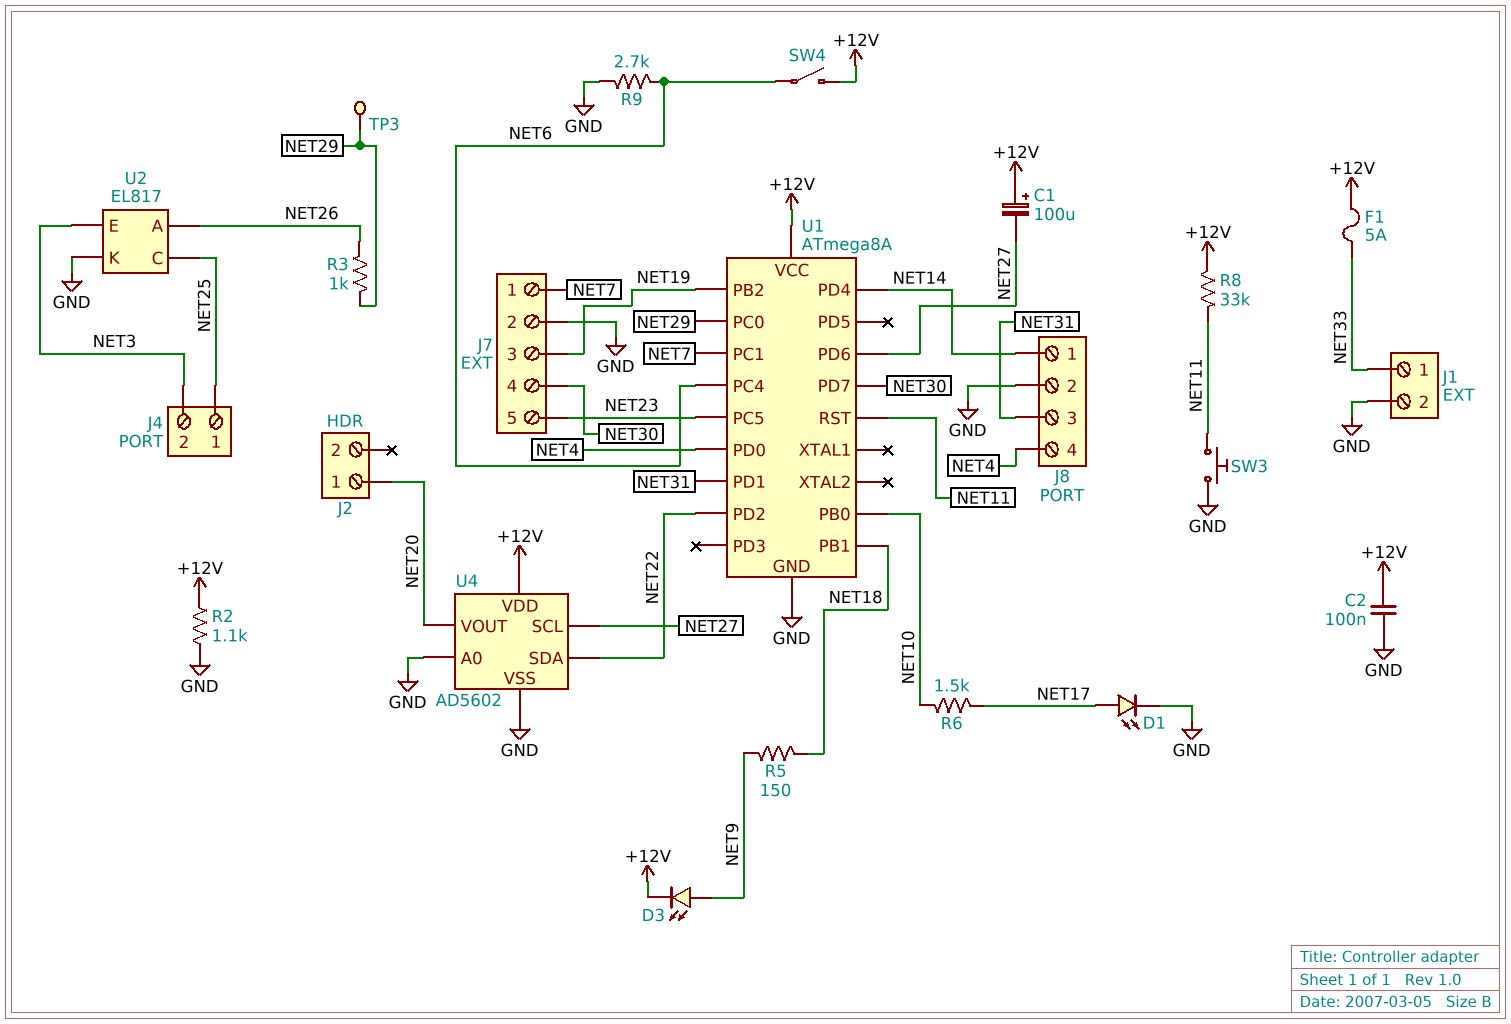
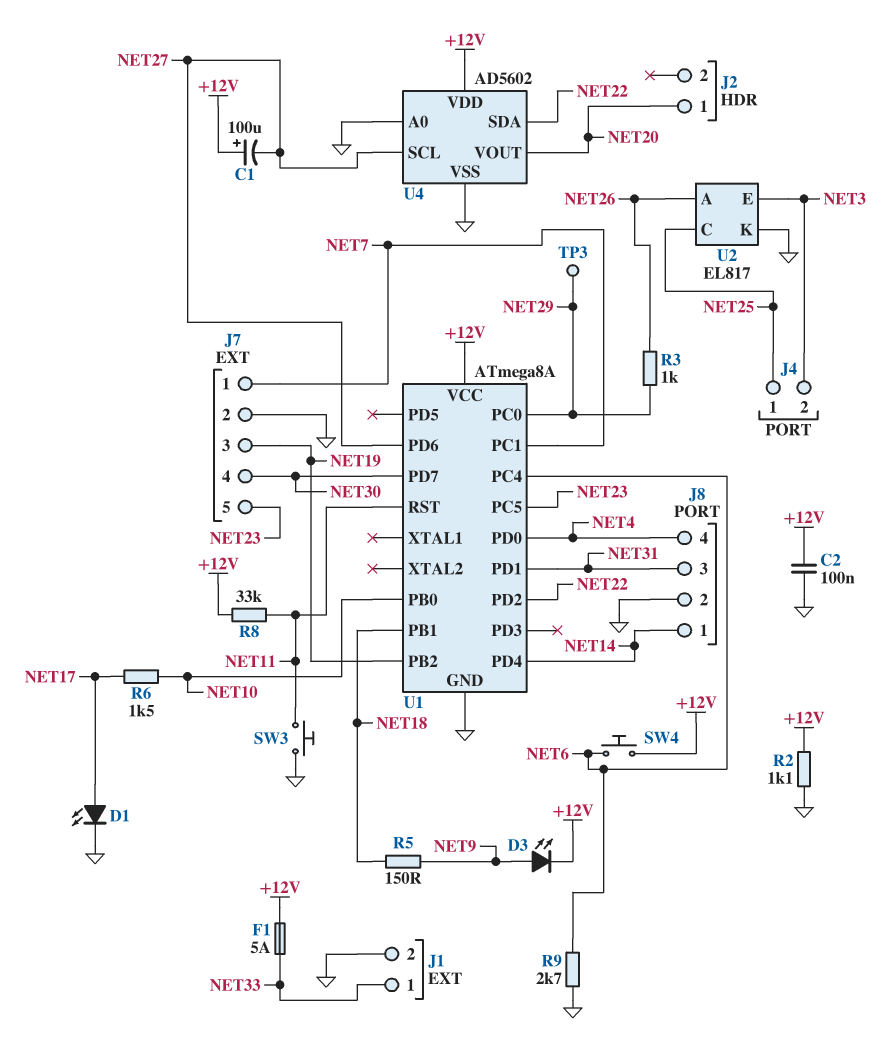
SW4: switch (+12V, NET6) -> button (+12V, NET6)

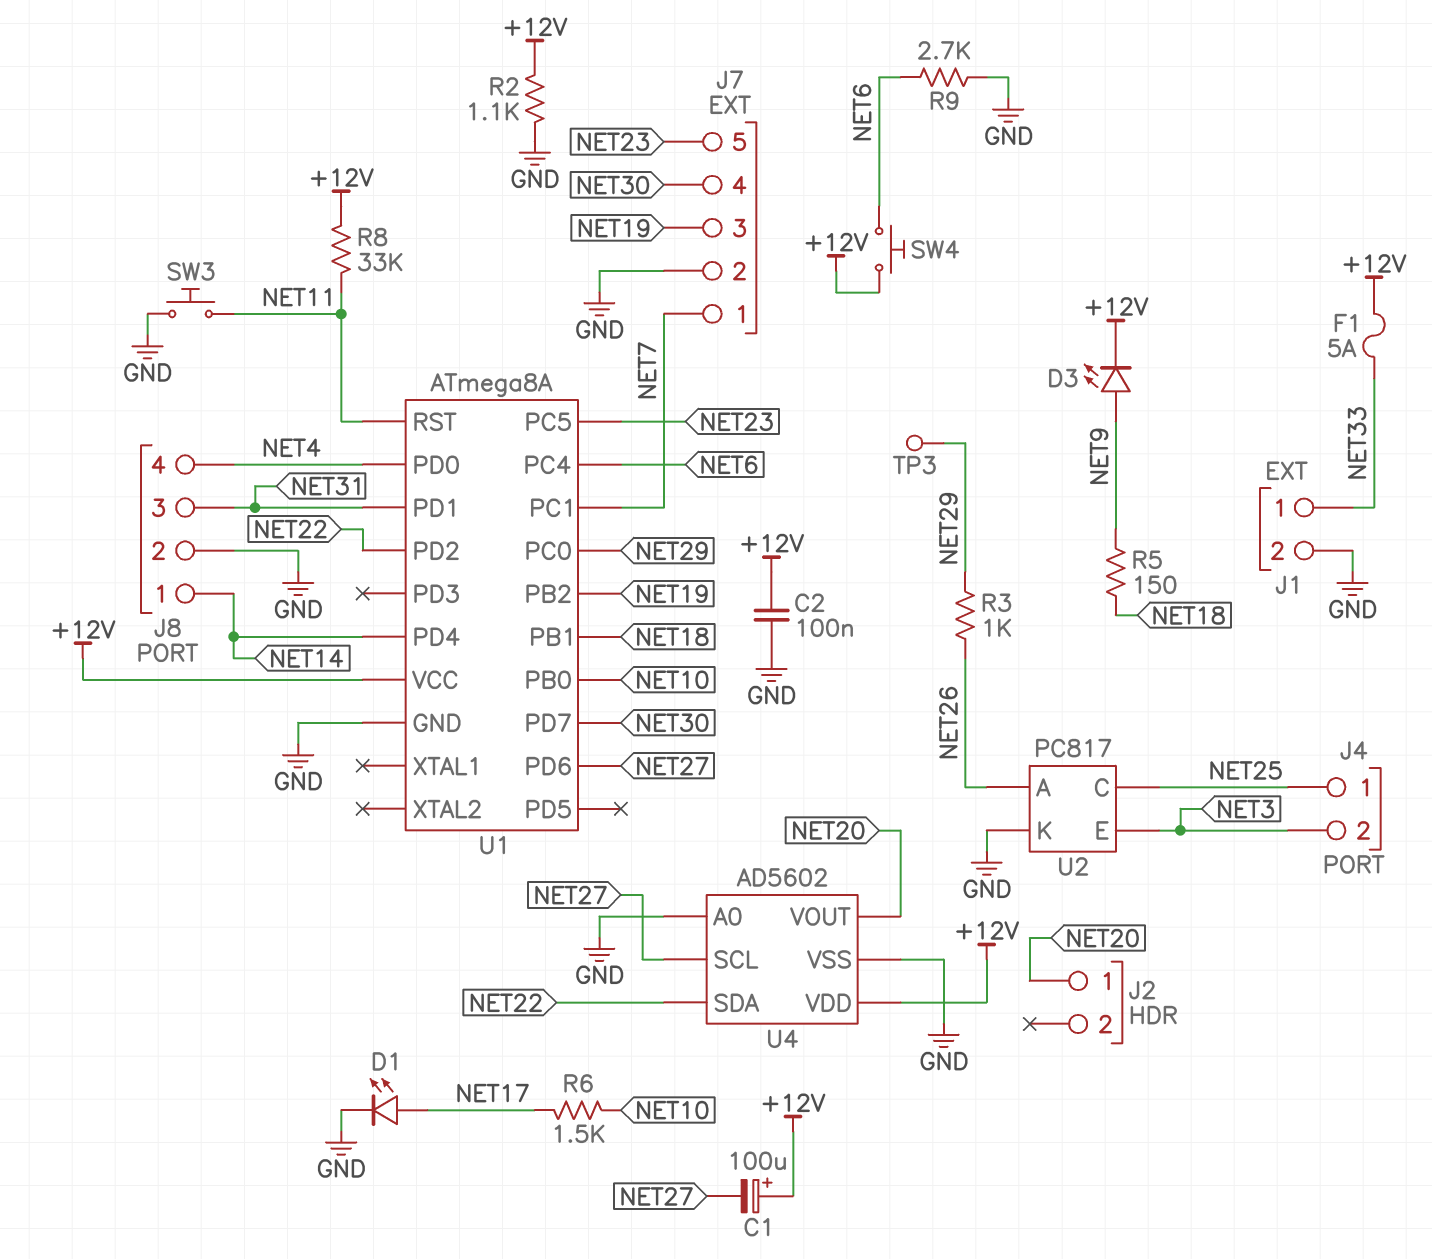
U2: EL817 -> PC817

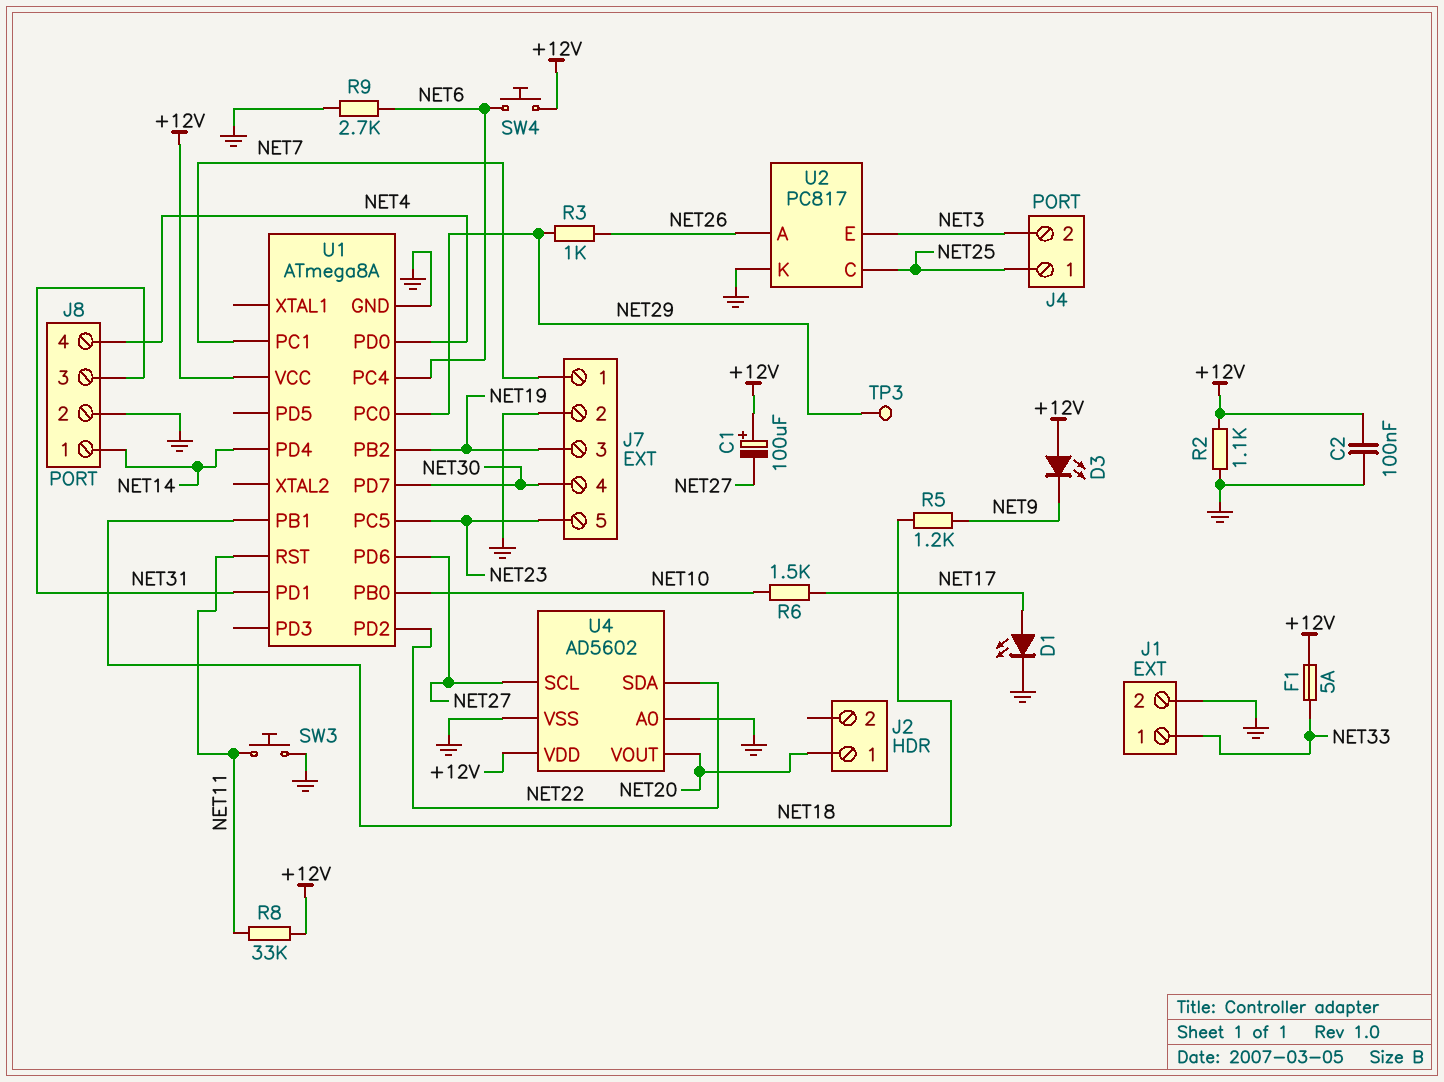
D3: LED (A NET9, K +12V) -> LED (A +12V, K NET9)
R5: 150 (NET9, NET18) -> 1.2k (NET9, NET18)

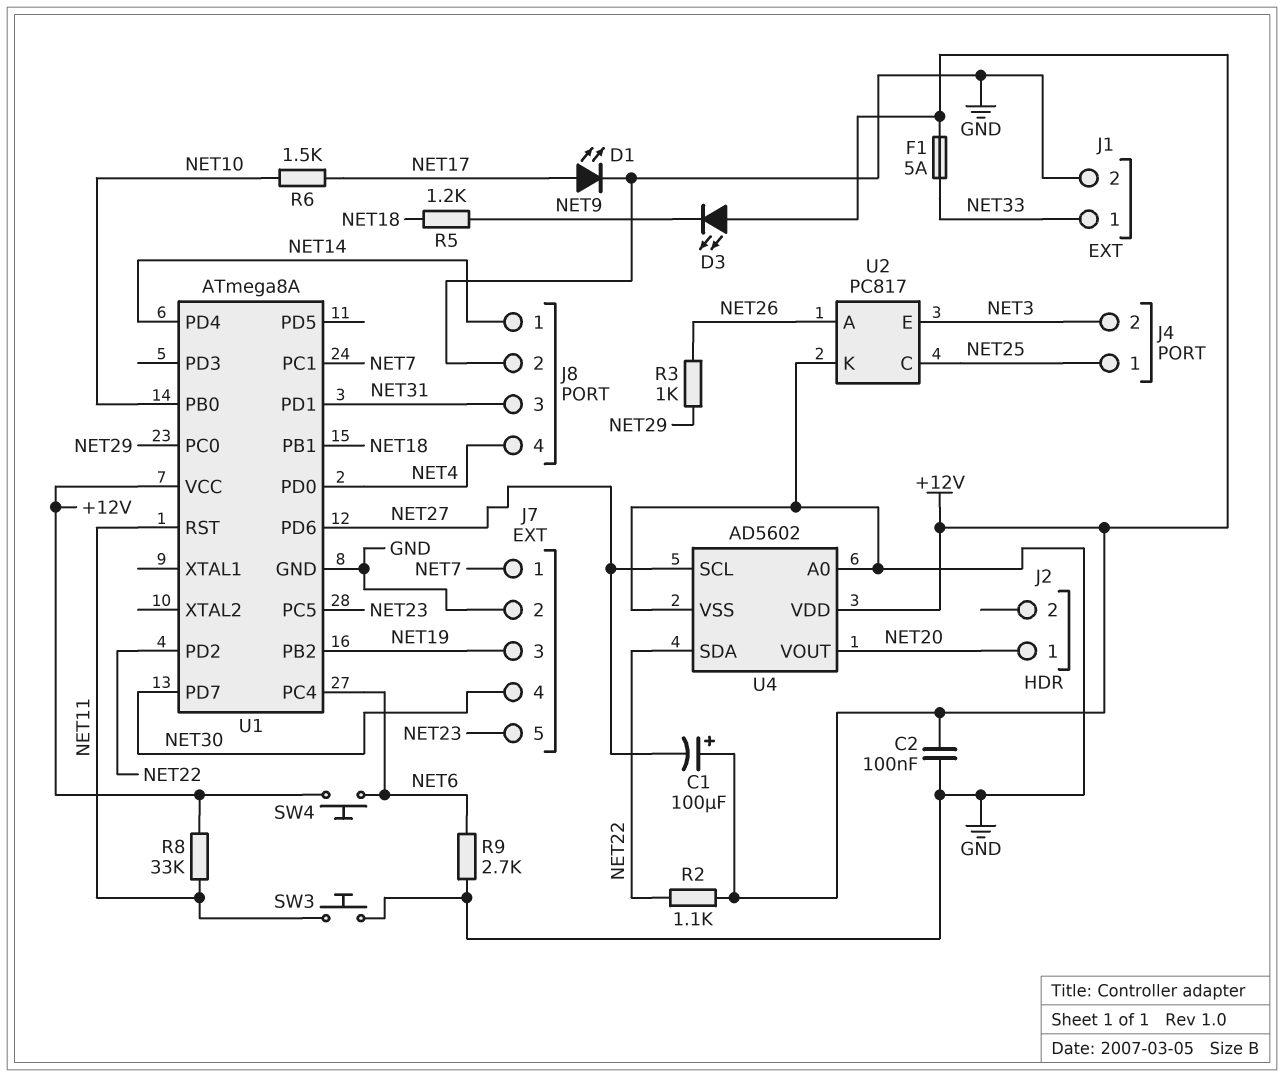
R2: 1.1k (+12V, GND) -> 1.1k (+12V, NET22)
TP3: test point (NET29) -> none

